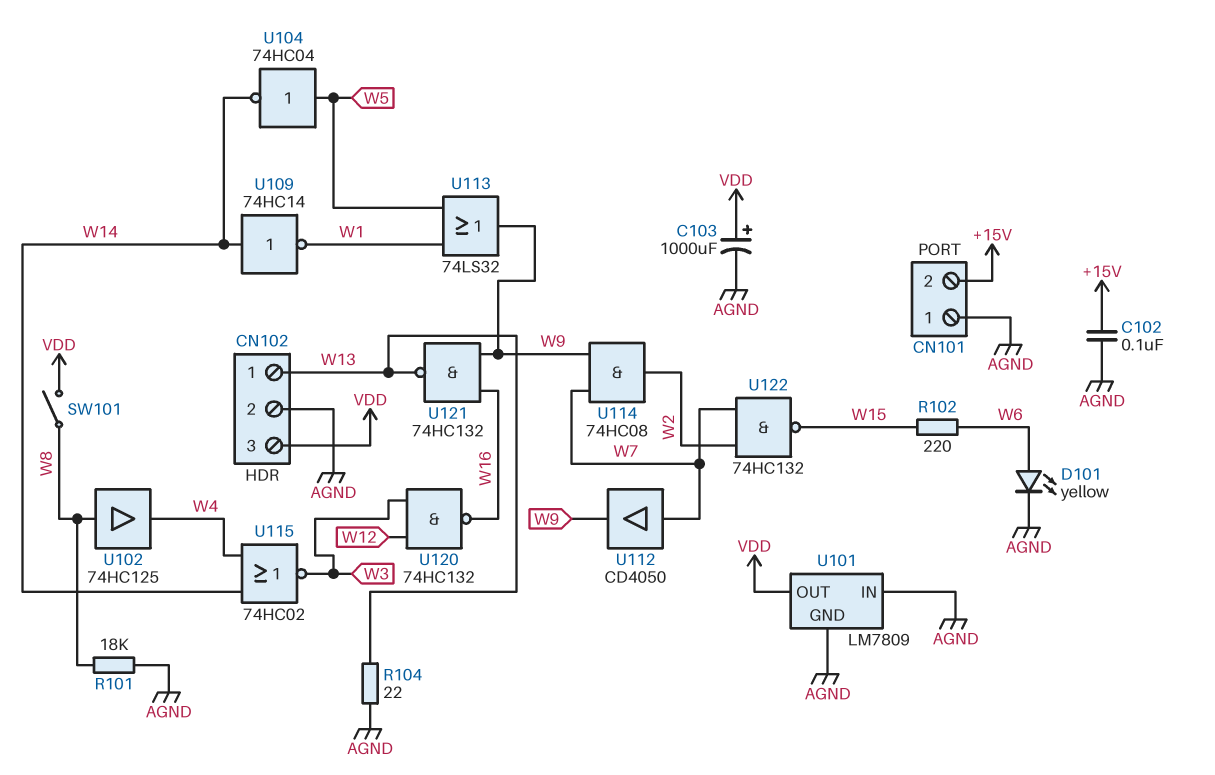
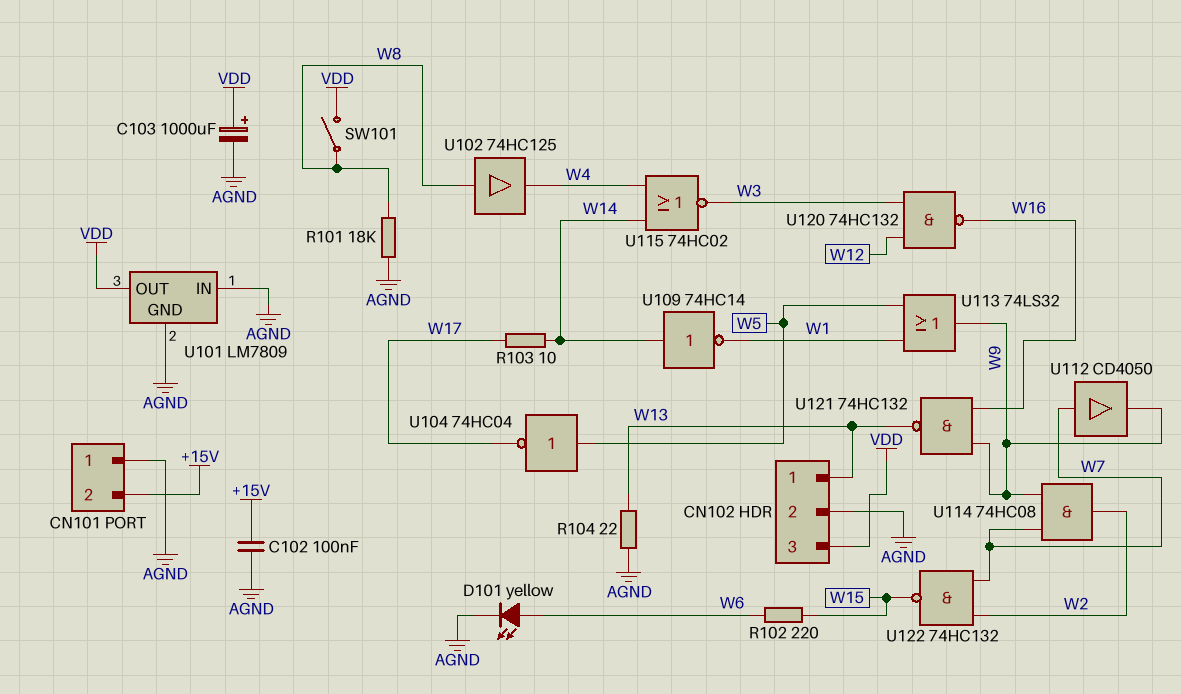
R103: none -> 10 (W14, W17)
U104: NOT 74HC04 (in W5, out W14) -> NOT 74HC04 (in W5, out W17)

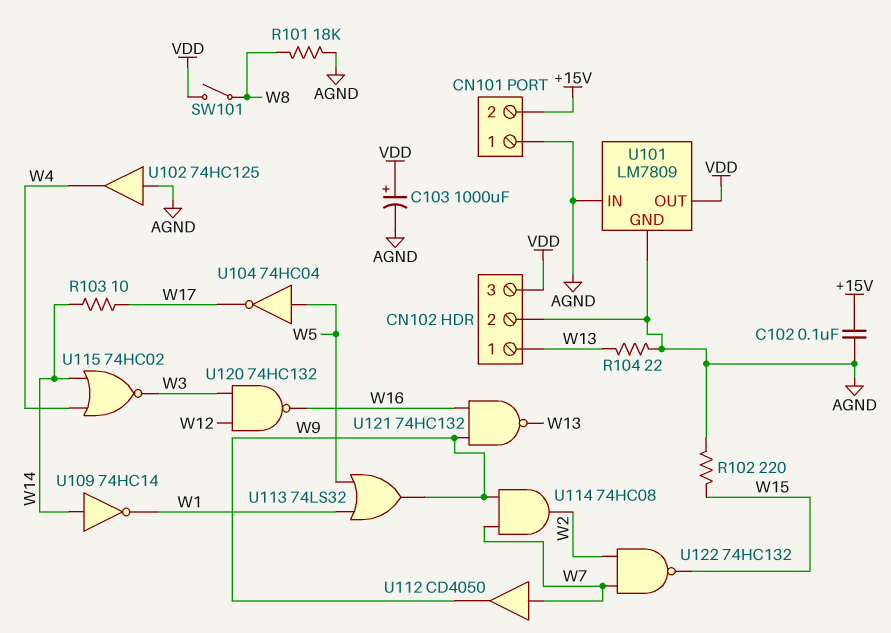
D101: LED yellow (A W6, K AGND) -> none
R102: 220 (W6, W15) -> 220 (AGND, W15)
U102: buffer 74HC125 (in W8, out W4) -> buffer 74HC125 (in AGND, out W4)

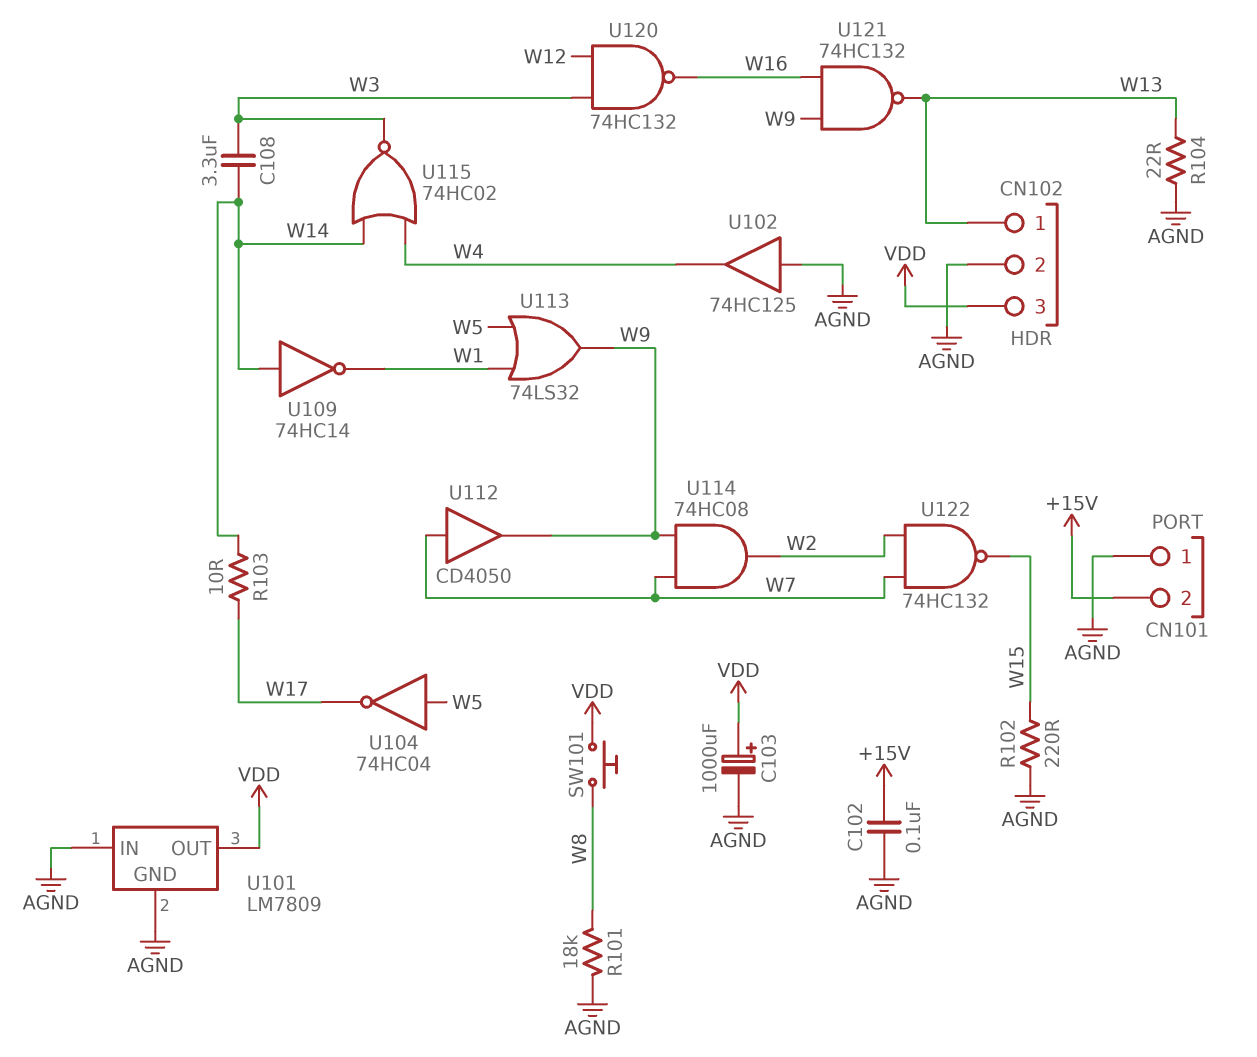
C108: none -> 3.3uF (W3, W14)
SW101: switch (VDD, W8) -> button (VDD, W8)

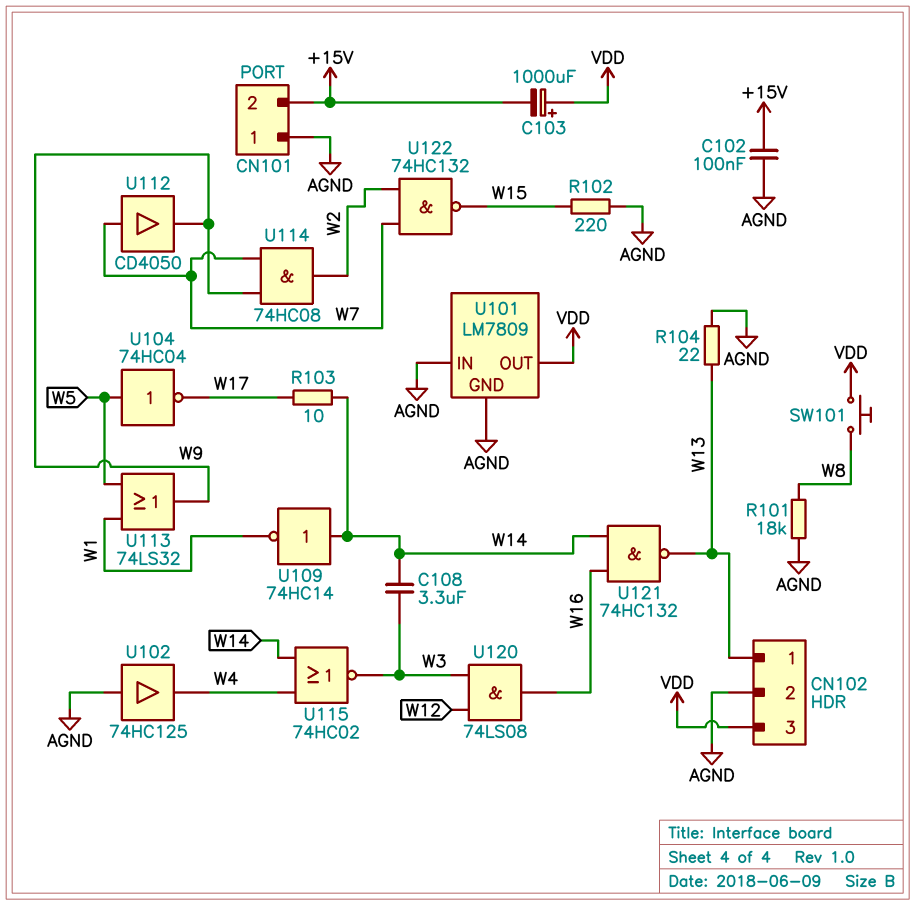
C103: 1000uF (plus VDD, minus AGND) -> 1000uF (plus VDD, minus +15V)
U120: NAND 74HC132 (in W3, in W12, out W16) -> AND 74LS08 (in W3, in W12, out W16)
U121: NAND 74HC132 (in W9, in W16, out W13) -> NAND 74HC132 (in W14, in W16, out W13)

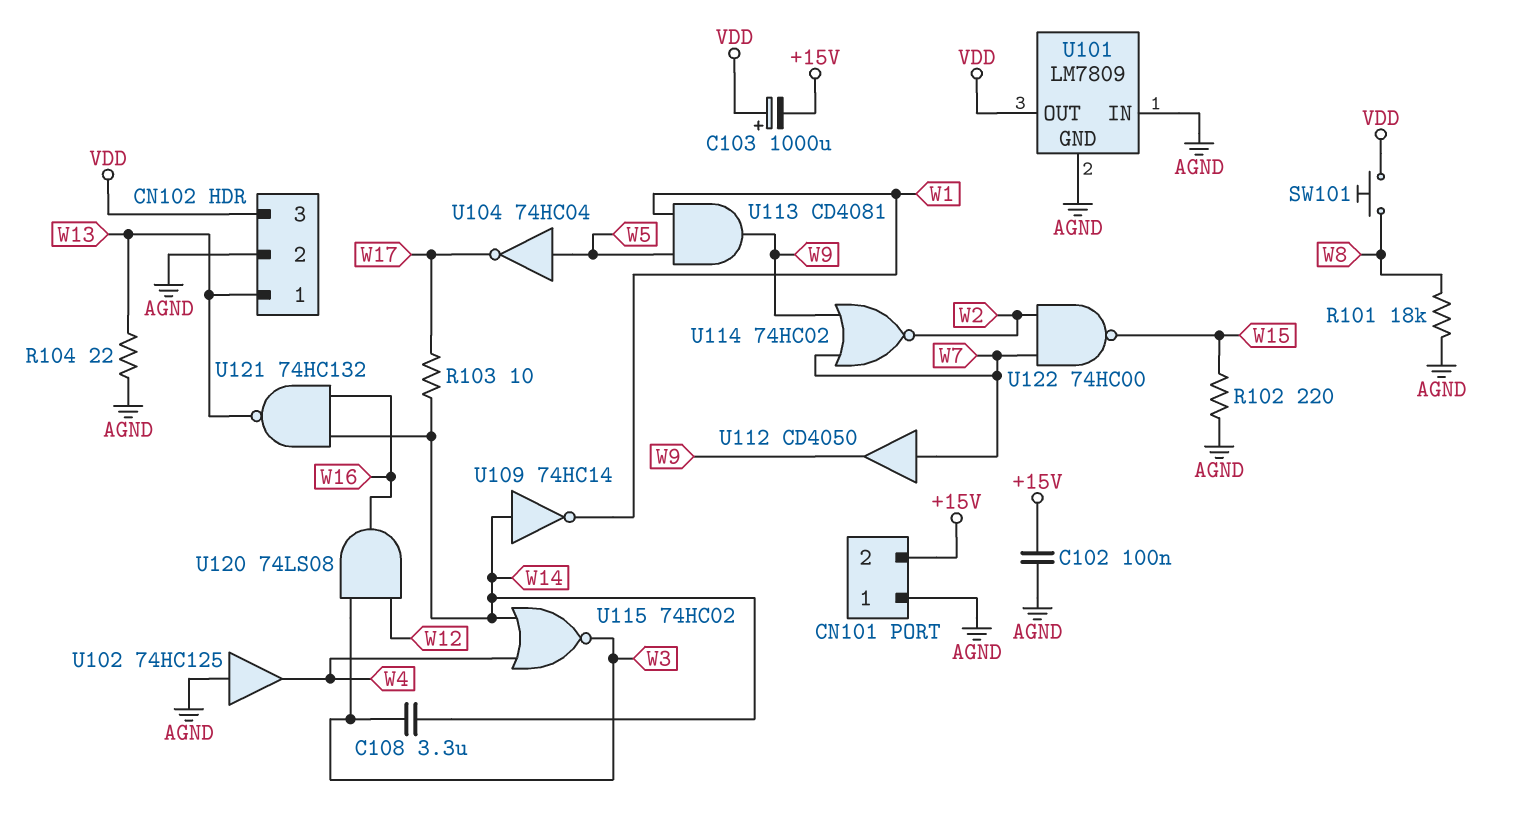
U113: OR 74LS32 (in W1, in W5, out W9) -> AND CD4081 (in W1, in W5, out W9)
U114: AND 74HC08 (in W7, in W9, out W2) -> NOR 74HC02 (in W7, in W9, out W2)
U122: NAND 74HC132 (in W2, in W7, out W15) -> NAND 74HC00 (in W2, in W7, out W15)

